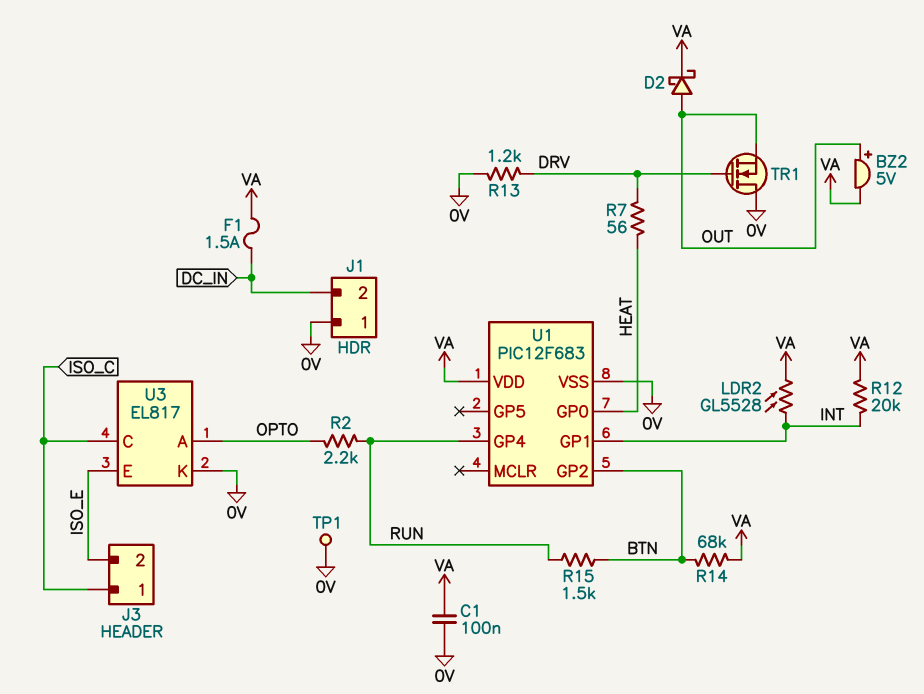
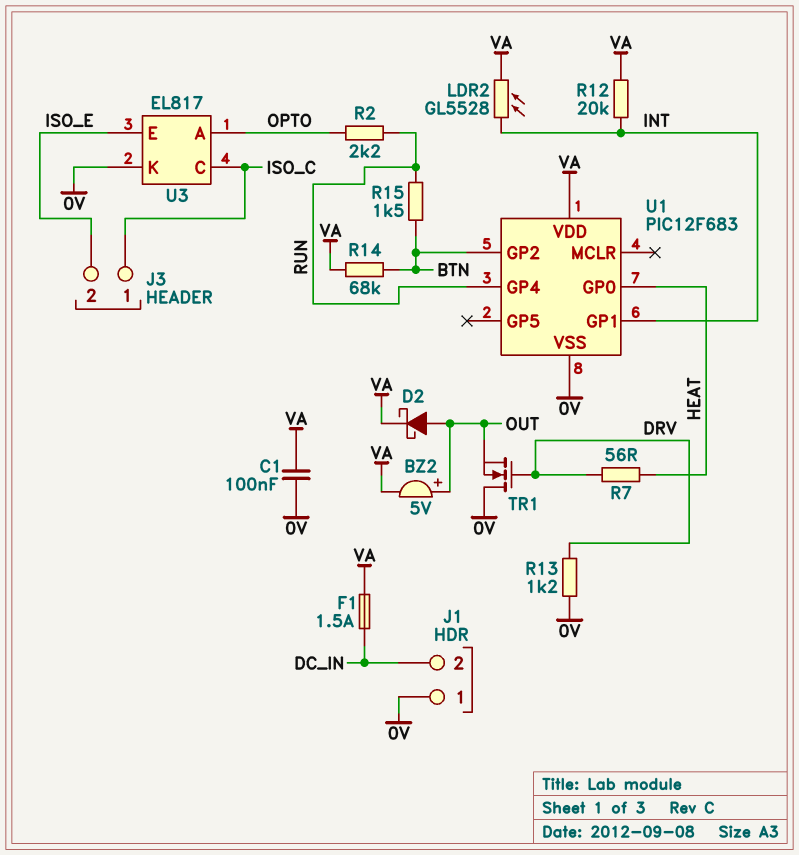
TP1: test point (0V) -> none

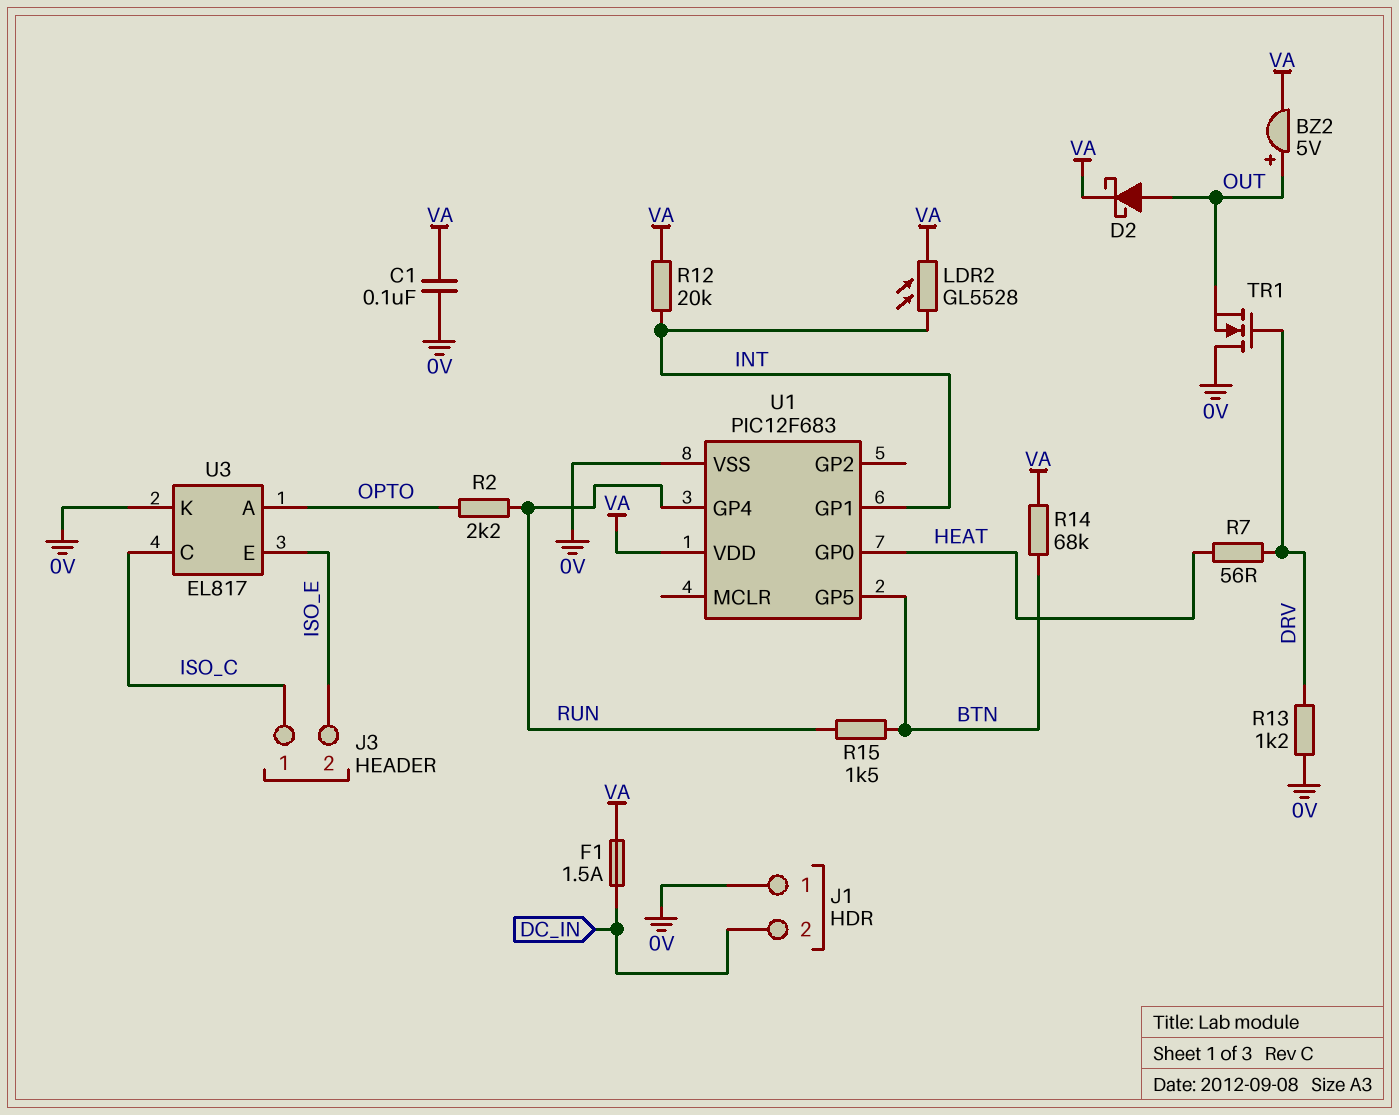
U1 pin GP2: BTN -> none
U1 pin GP5: none -> BTN

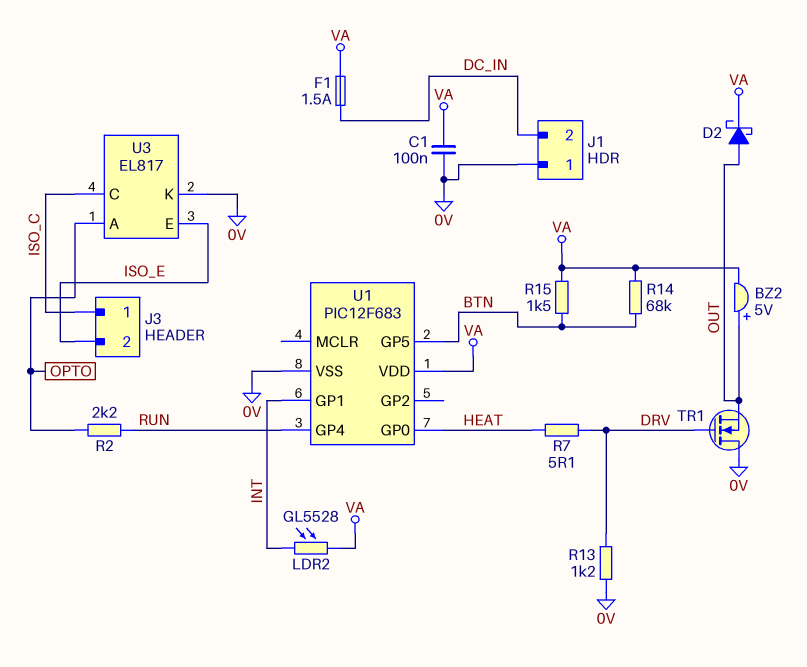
R7: 56 (DRV, HEAT) -> 5.1 (DRV, HEAT)
R12: 20k (INT, VA) -> none
R15: 1.5k (BTN, RUN) -> 1.5k (BTN, VA)

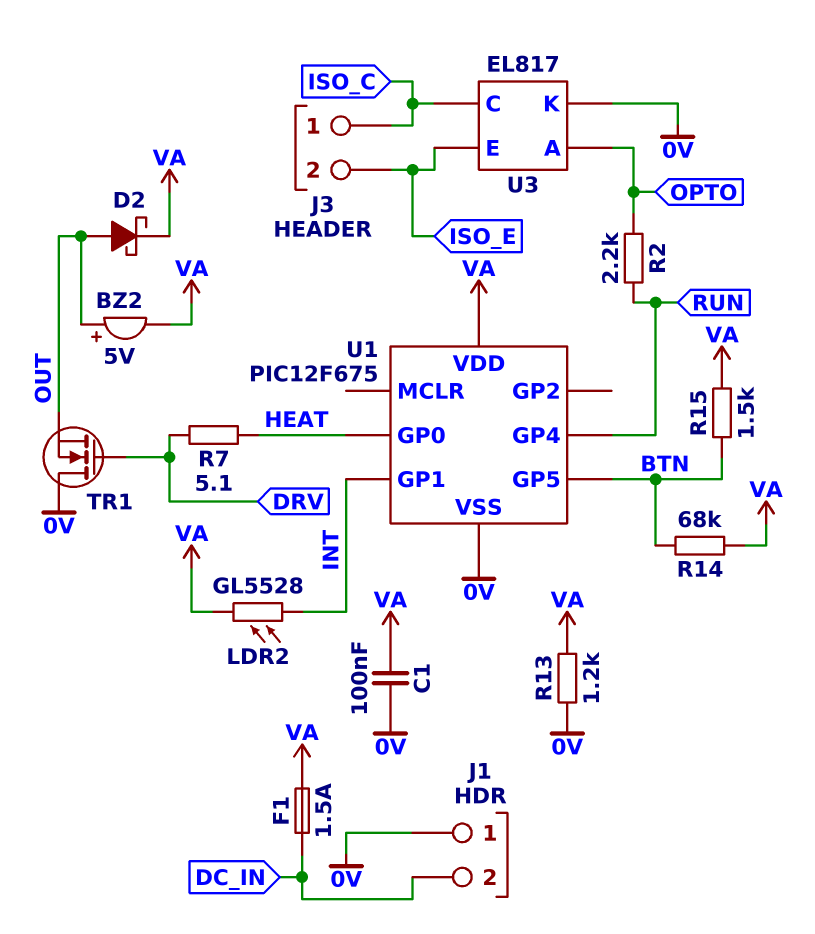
R13: 1.2k (0V, DRV) -> 1.2k (0V, VA)
U1: PIC12F683 -> PIC12F675

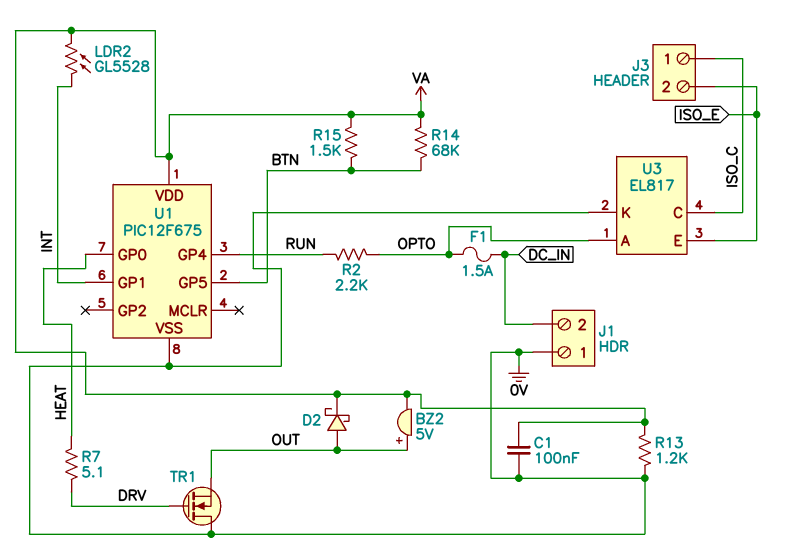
F1: 1.5A (DC_IN, VA) -> 1.5A (DC_IN, OPTO)

